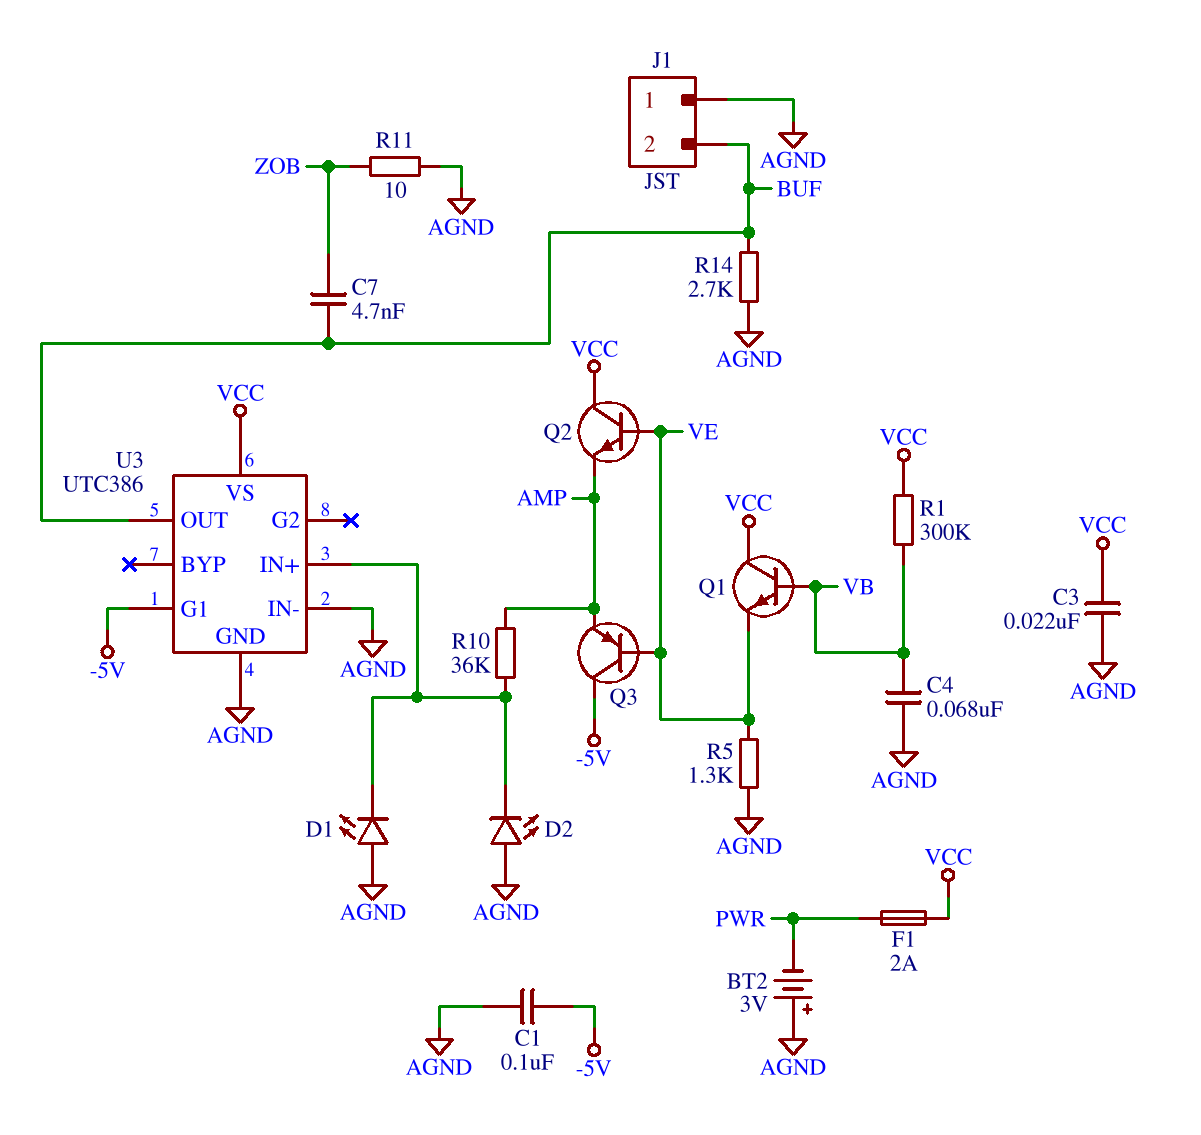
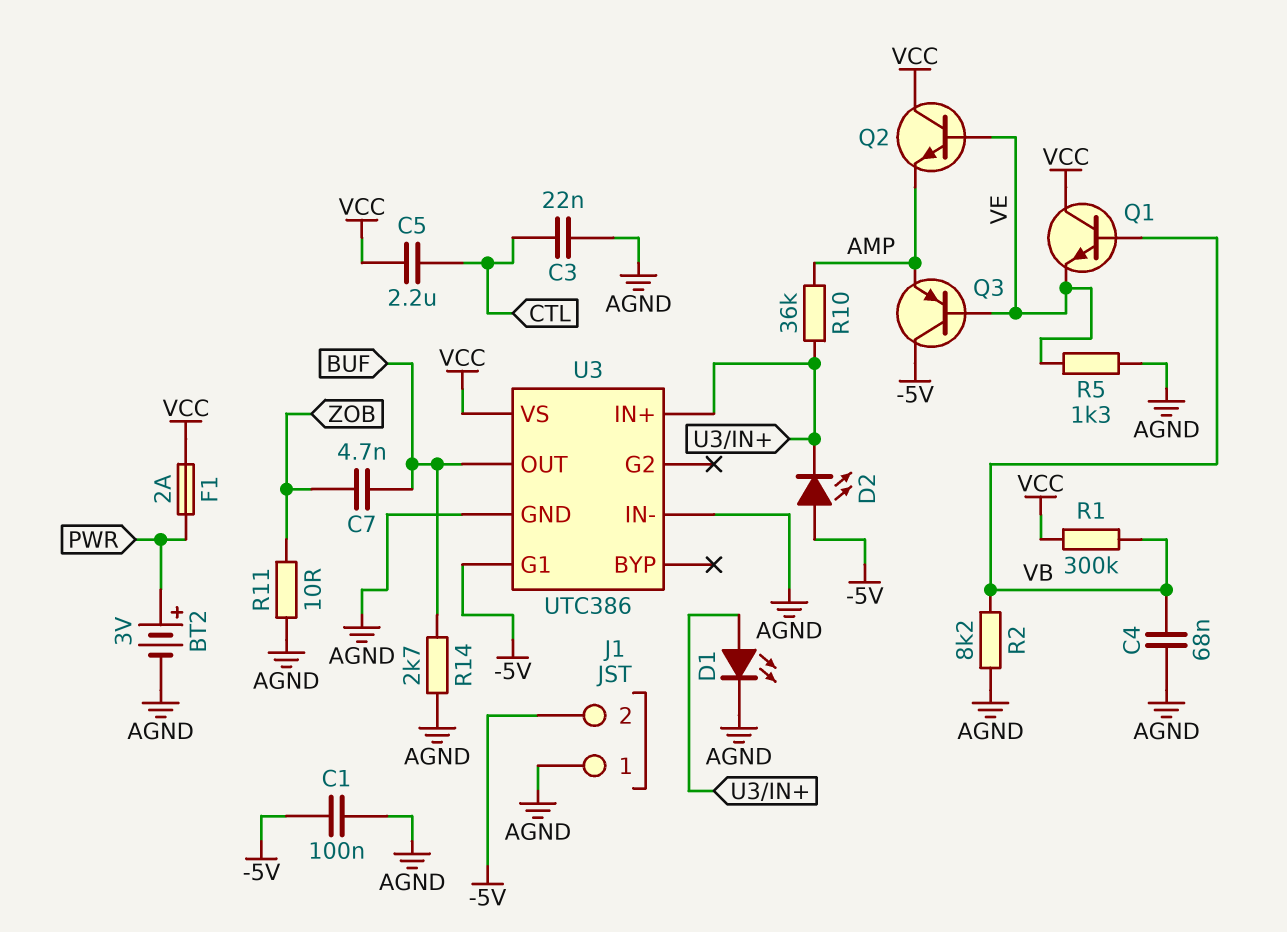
BT2: 3V (plus AGND, minus PWR) -> 3V (plus PWR, minus AGND)
C3: 22nF (AGND, VCC) -> 22nF (AGND, CTL)
C5: none -> 2.2uF (CTL, VCC)
D1: LED (A AGND, K U3/IN+) -> LED (A U3/IN+, K AGND)
D2: LED (A AGND, K U3/IN+) -> LED (A -5V, K U3/IN+)
J1 pin 2: BUF -> -5V
R2: none -> 8.2k (AGND, VB)

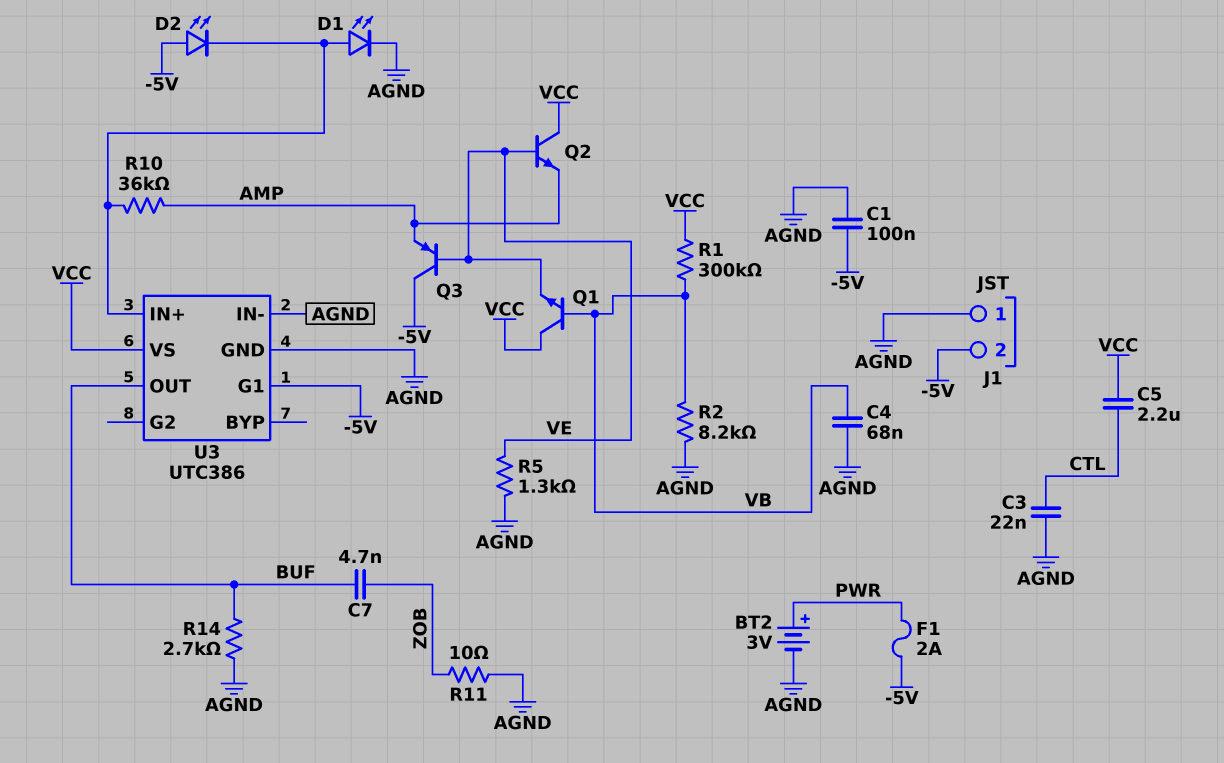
F1: 2A (PWR, VCC) -> 2A (-5V, PWR)

